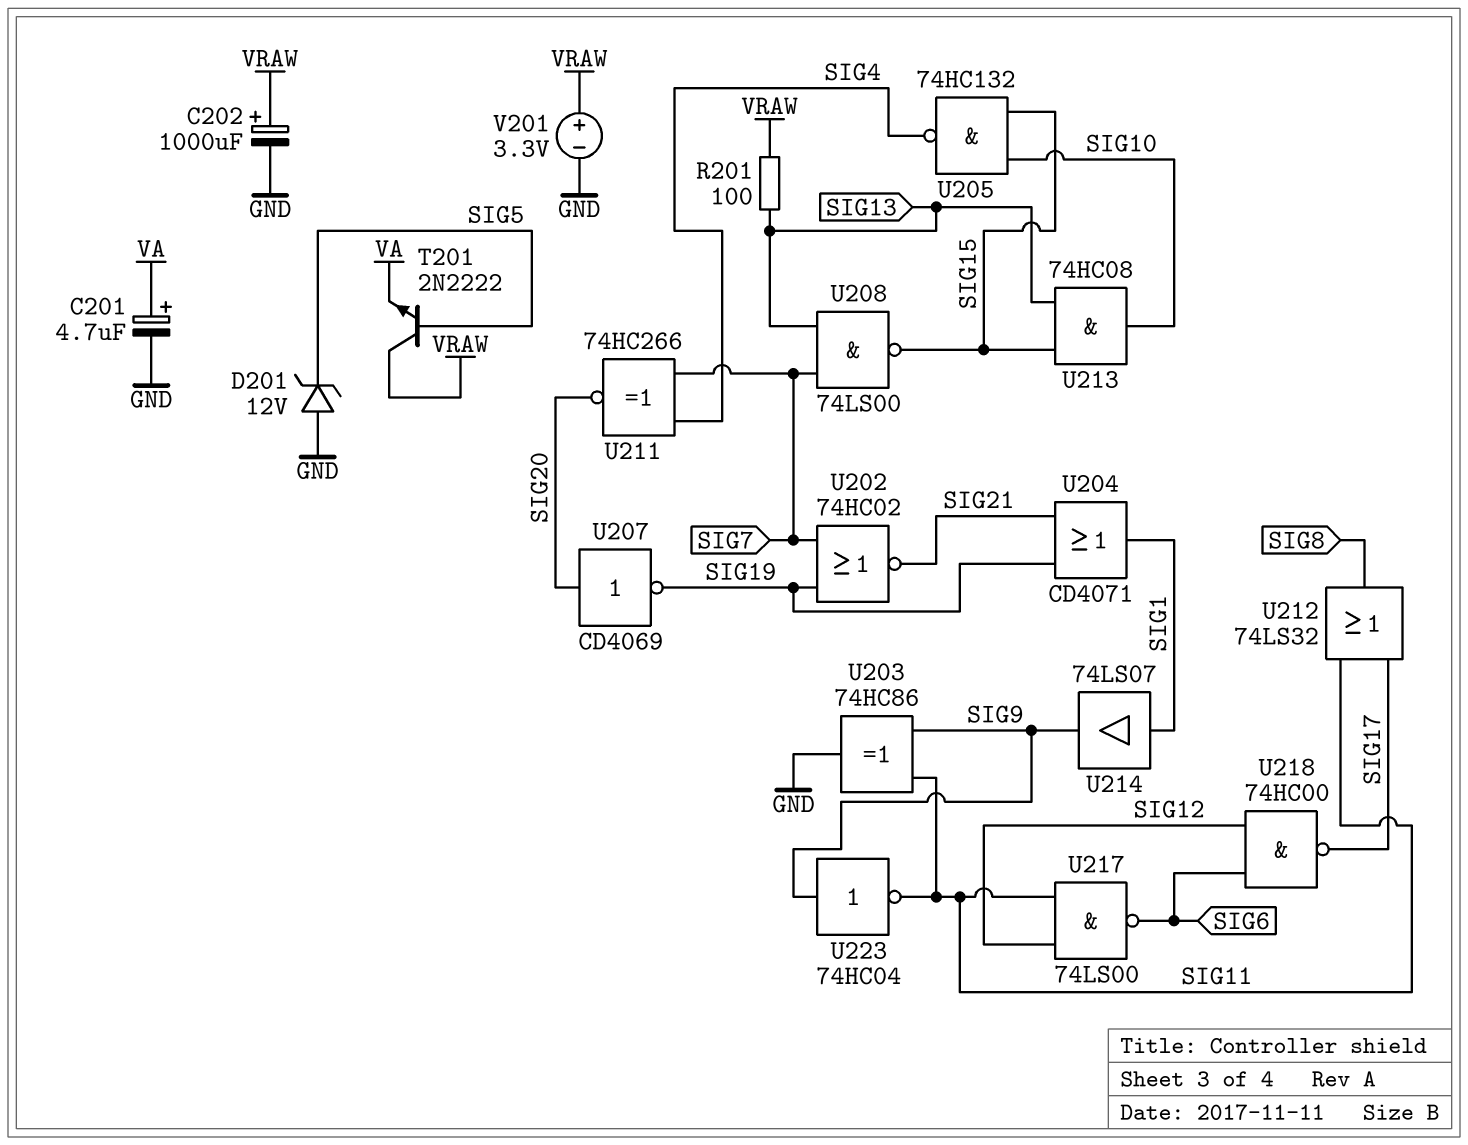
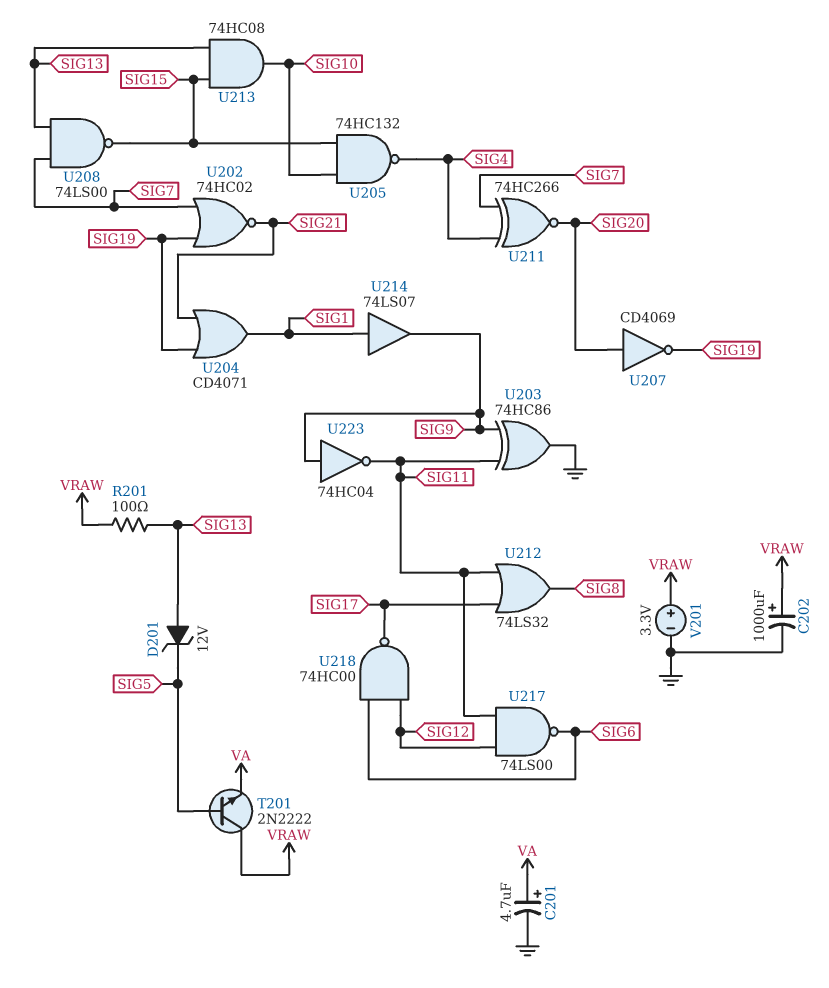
D201: zener 12V (A GND, K SIG5) -> zener 12V (A SIG13, K SIG5)

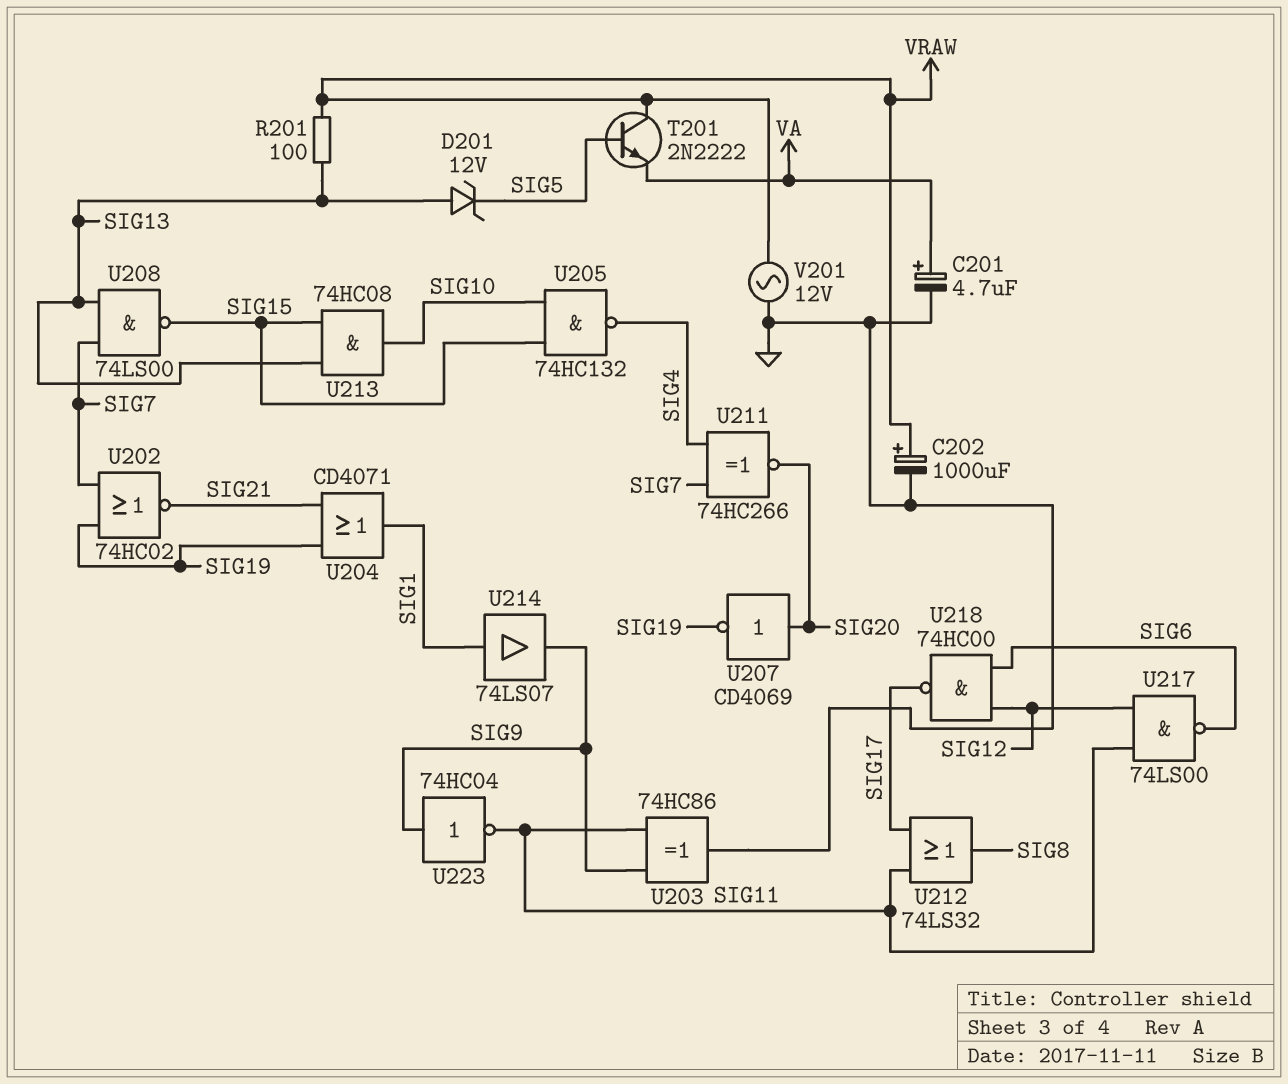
V201: 3.3V (plus VRAW, minus GND) -> AC 12V (GND, VRAW)

